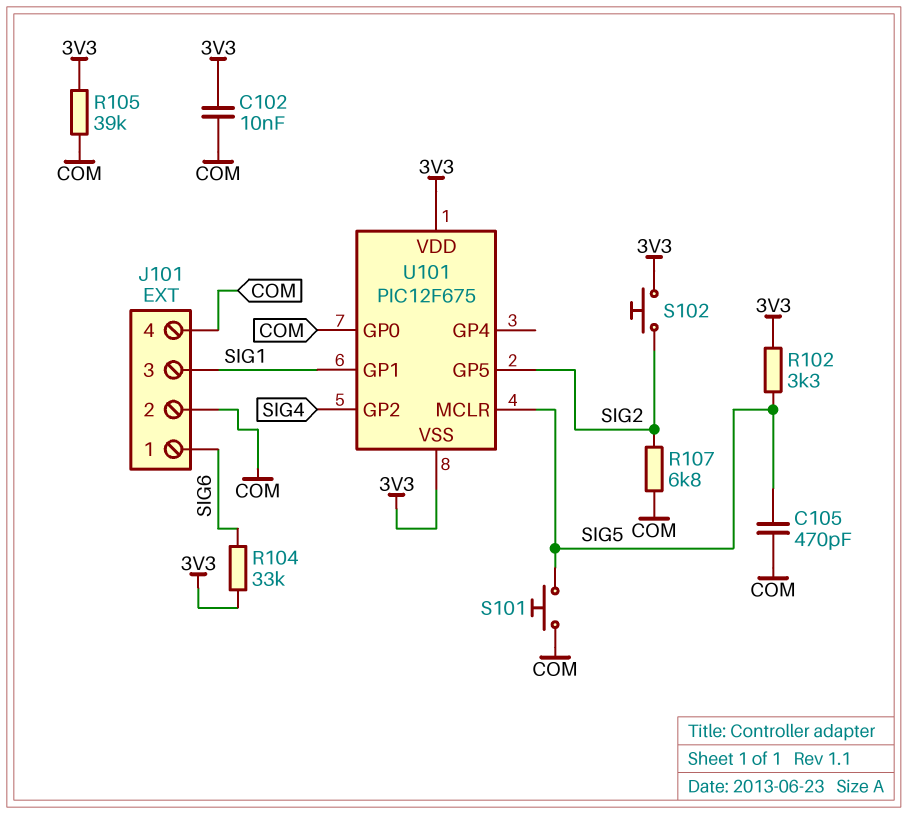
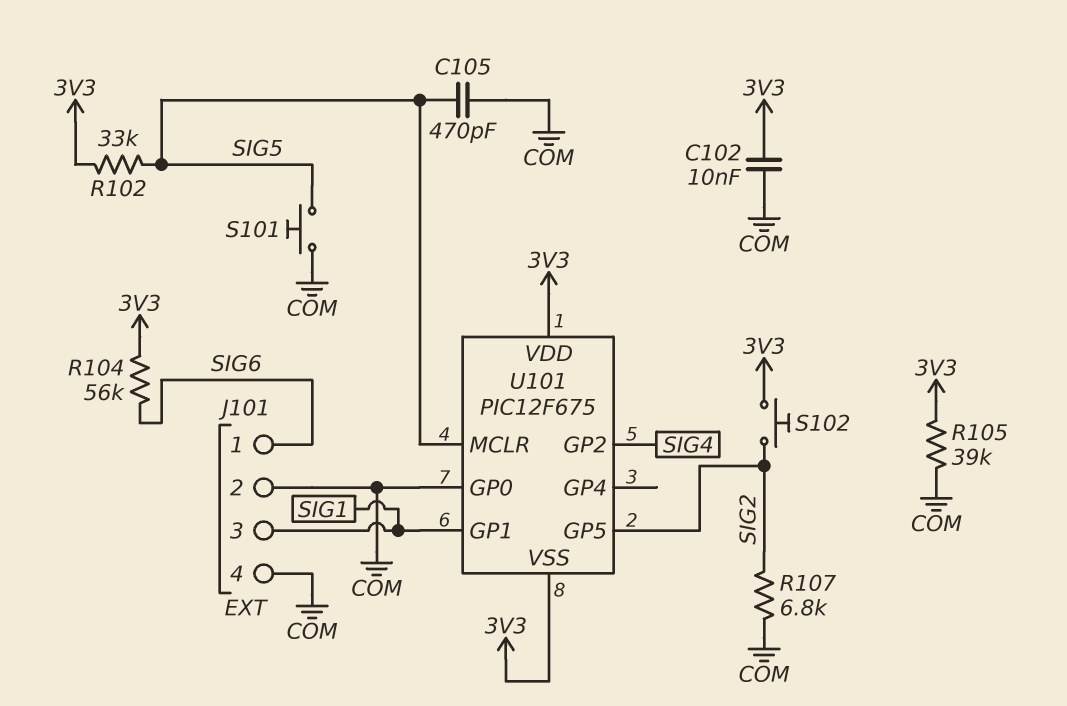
R102: 3.3k (3V3, SIG5) -> 33k (3V3, SIG5)
R104: 33k (3V3, SIG6) -> 56k (3V3, SIG6)

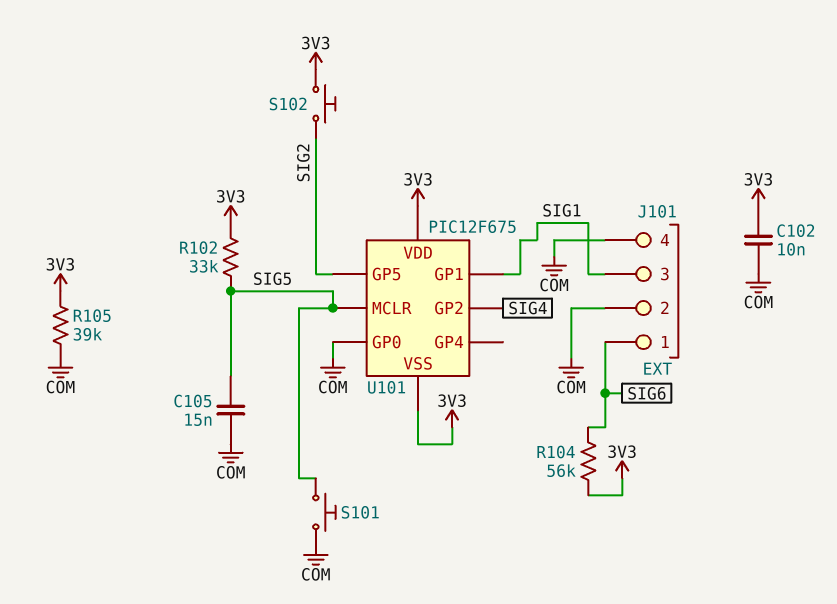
C105: 470pF (COM, SIG5) -> 15nF (COM, SIG5)
R107: 6.8k (COM, SIG2) -> none

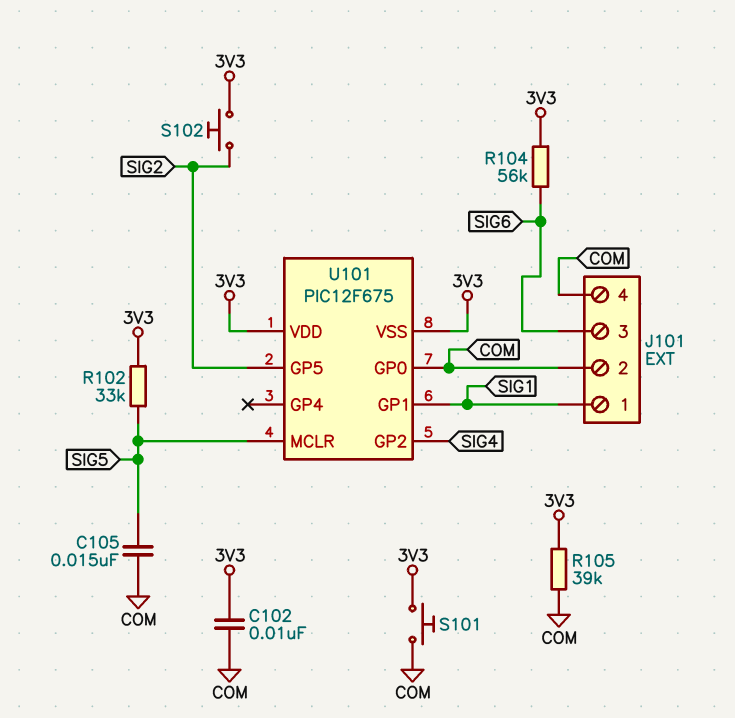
J101 pin 1: SIG6 -> SIG1
J101 pin 3: SIG1 -> SIG6
S101: button (COM, SIG5) -> button (3V3, COM)

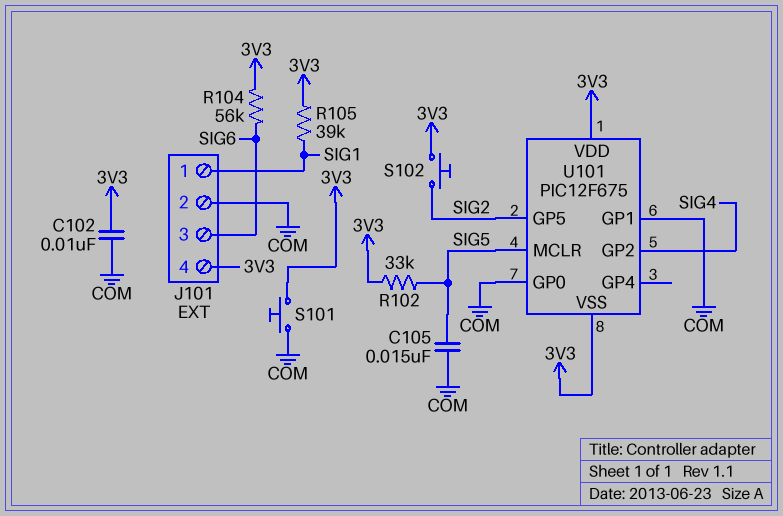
J101 pin 4: COM -> 3V3
R105: 39k (3V3, COM) -> 39k (3V3, SIG1)
U101 pin GP1: SIG1 -> COM

